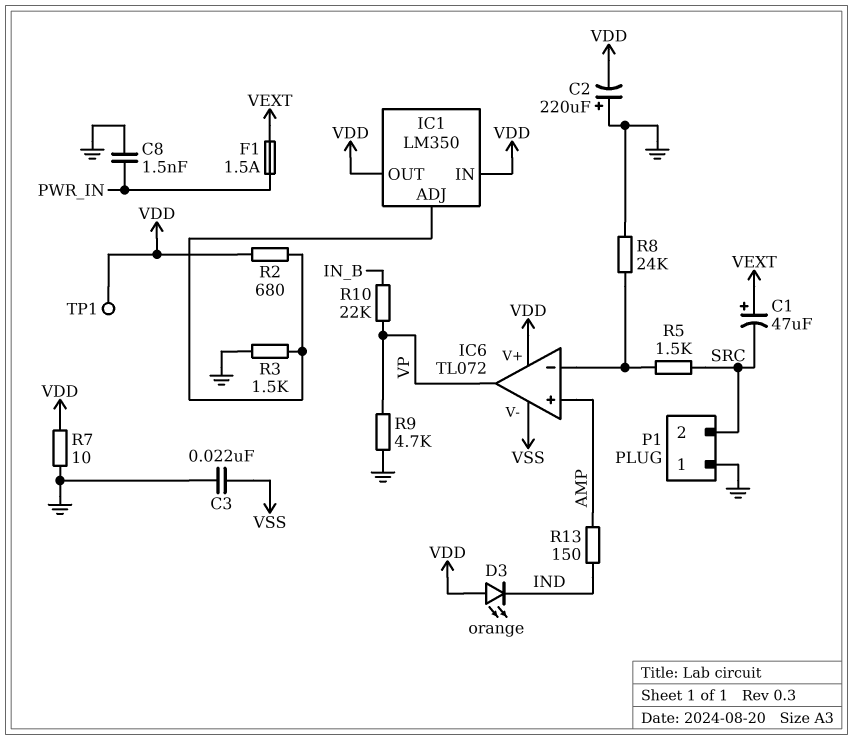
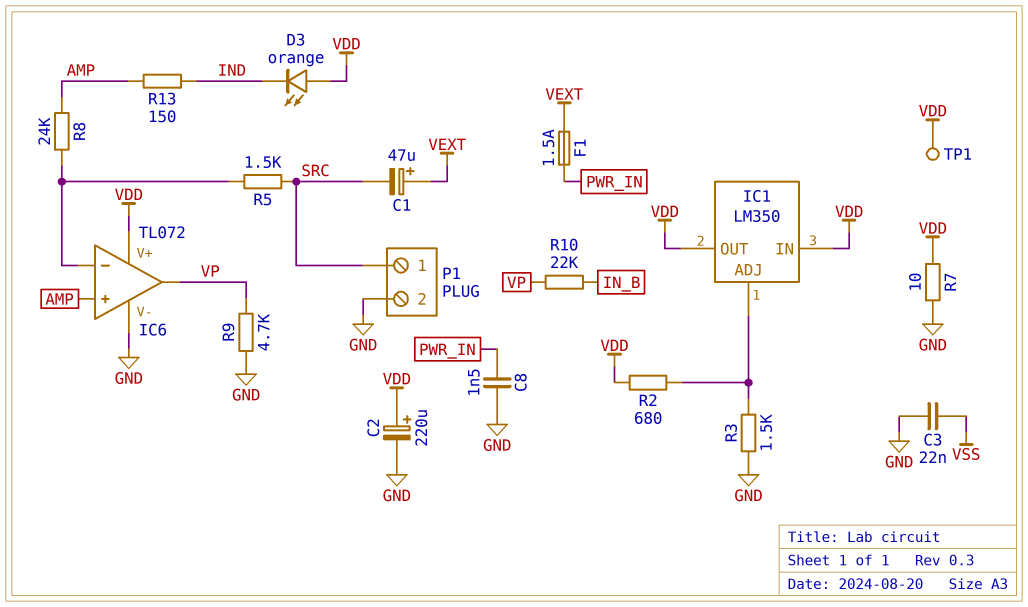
C2: 220uF (plus GND, minus VDD) -> 220uF (plus VDD, minus GND)
IC6 pin V-: VSS -> GND
P1 pin 1: GND -> SRC
P1 pin 2: SRC -> GND
R8: 24k (GND, IC6/in-) -> 24k (AMP, IC6/in-)

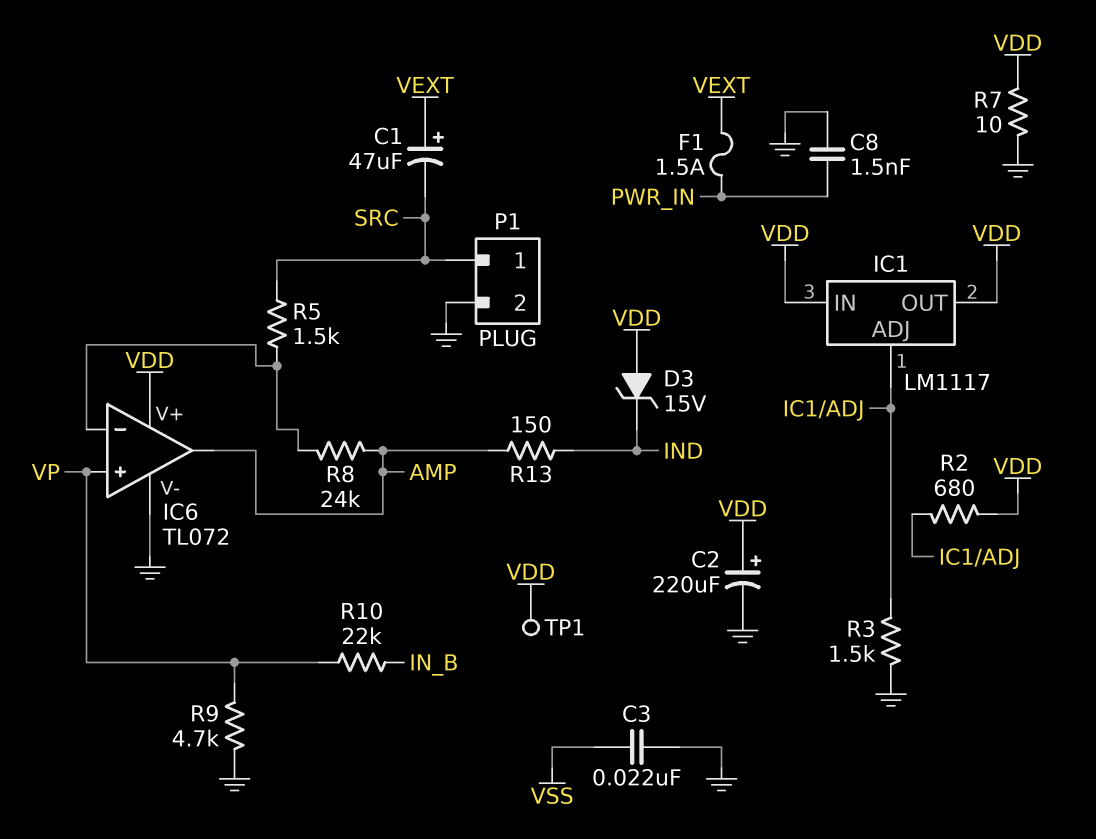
D3: LED orange (A VDD, K IND) -> zener 15V (A VDD, K IND)
IC1: LM350 -> LM1117
IC6 pin in+: AMP -> VP
IC6 pin out: VP -> AMP

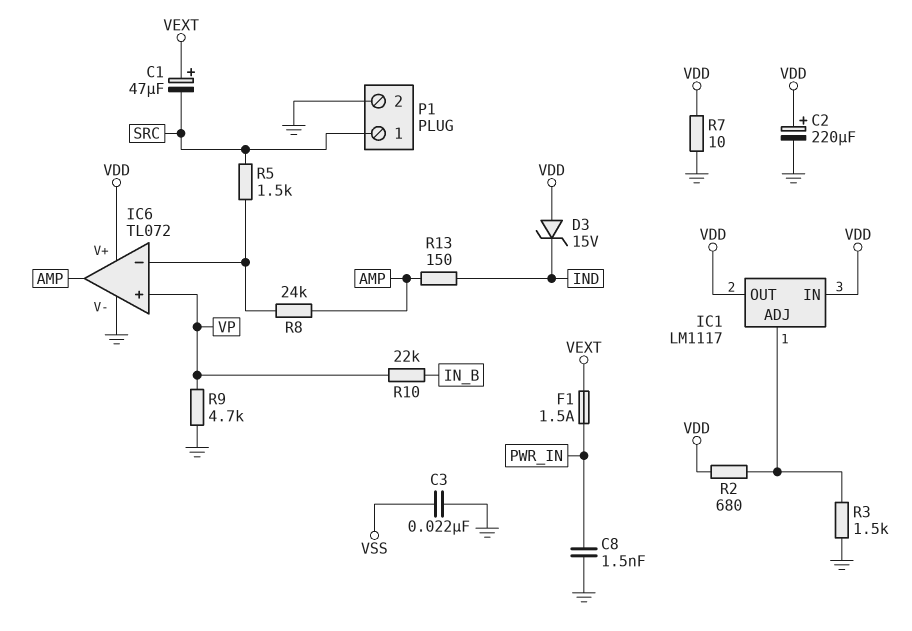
TP1: test point (VDD) -> none

